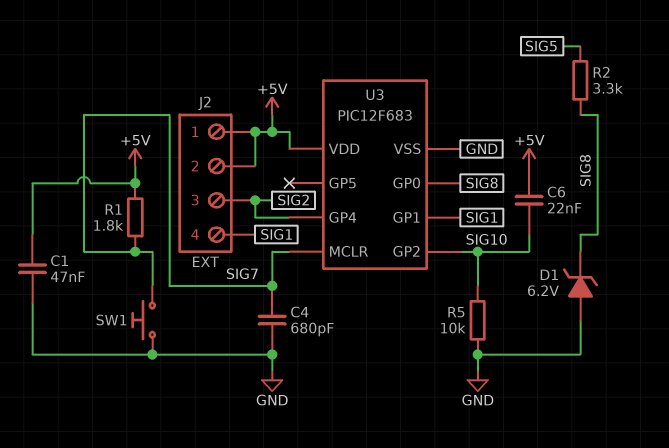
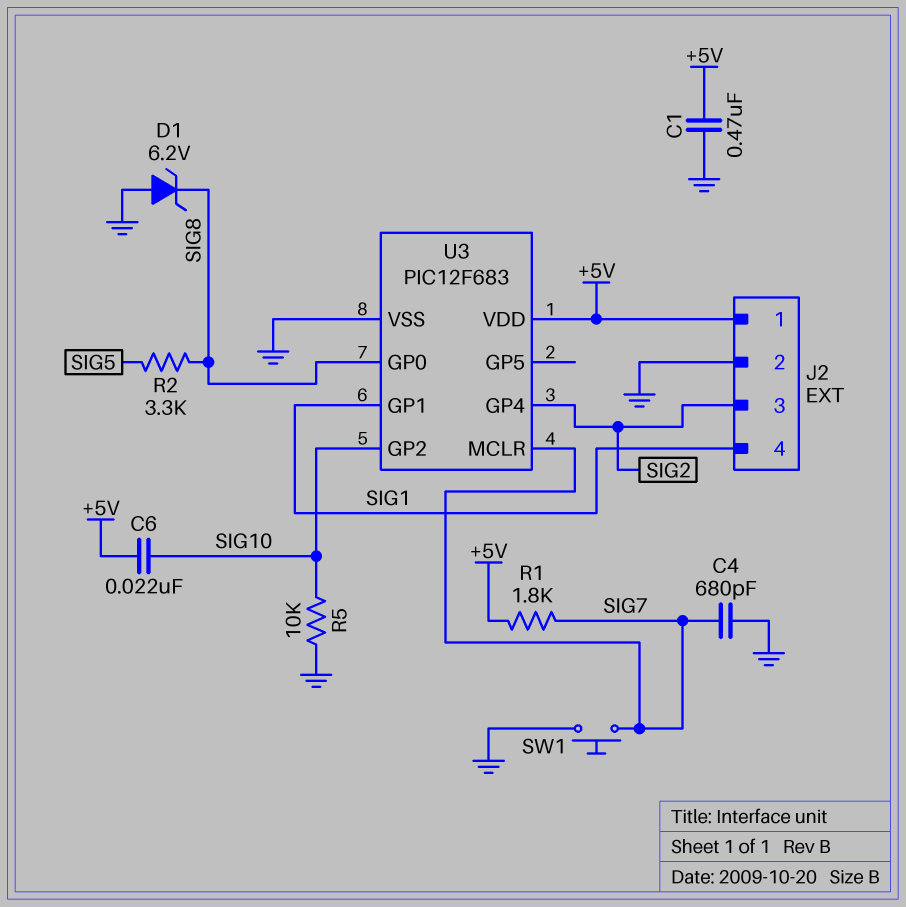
C1: 47nF (+5V, GND) -> 470nF (+5V, GND)
J2 pin 2: +5V -> GND

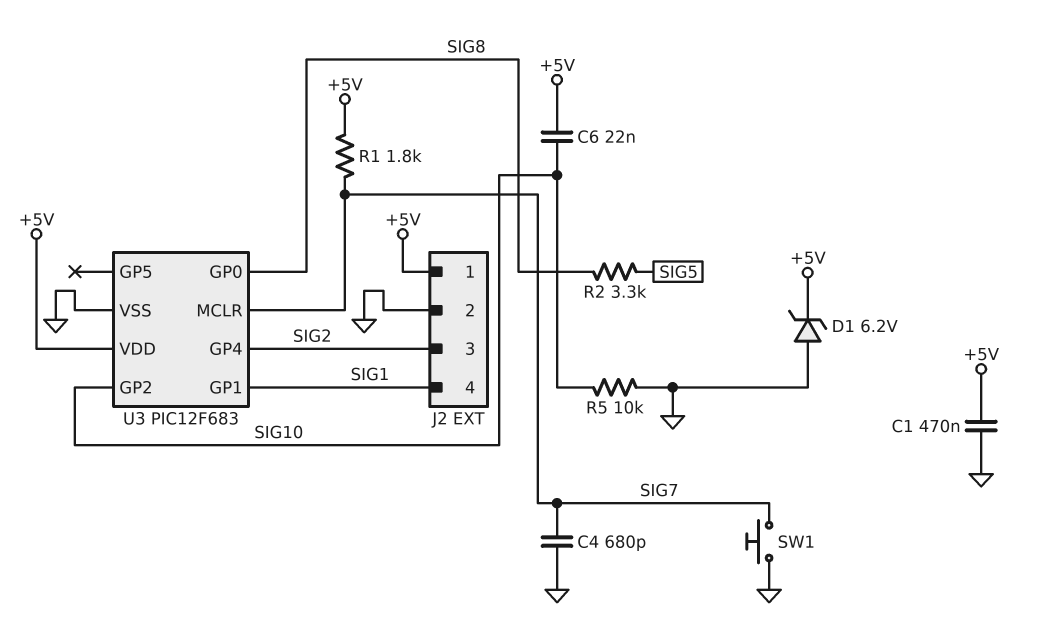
D1: zener 6.2V (A GND, K SIG8) -> zener 6.2V (A GND, K +5V)

